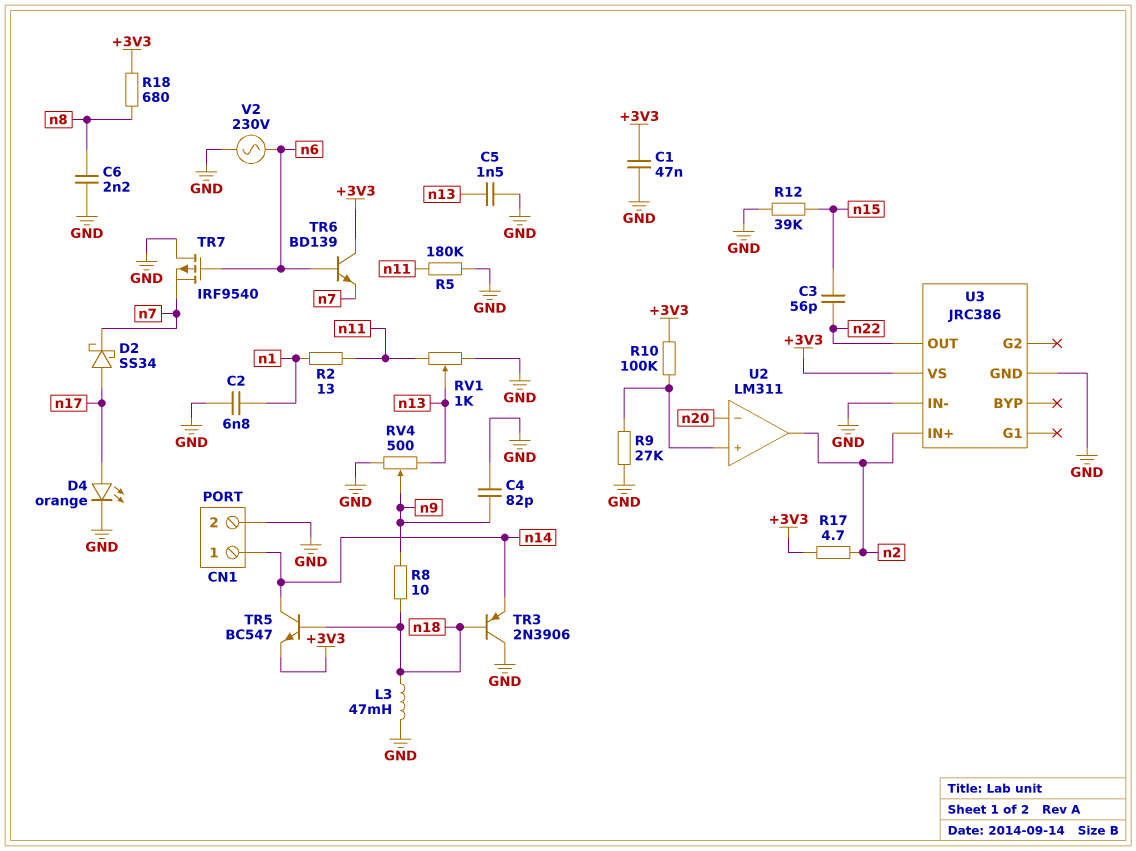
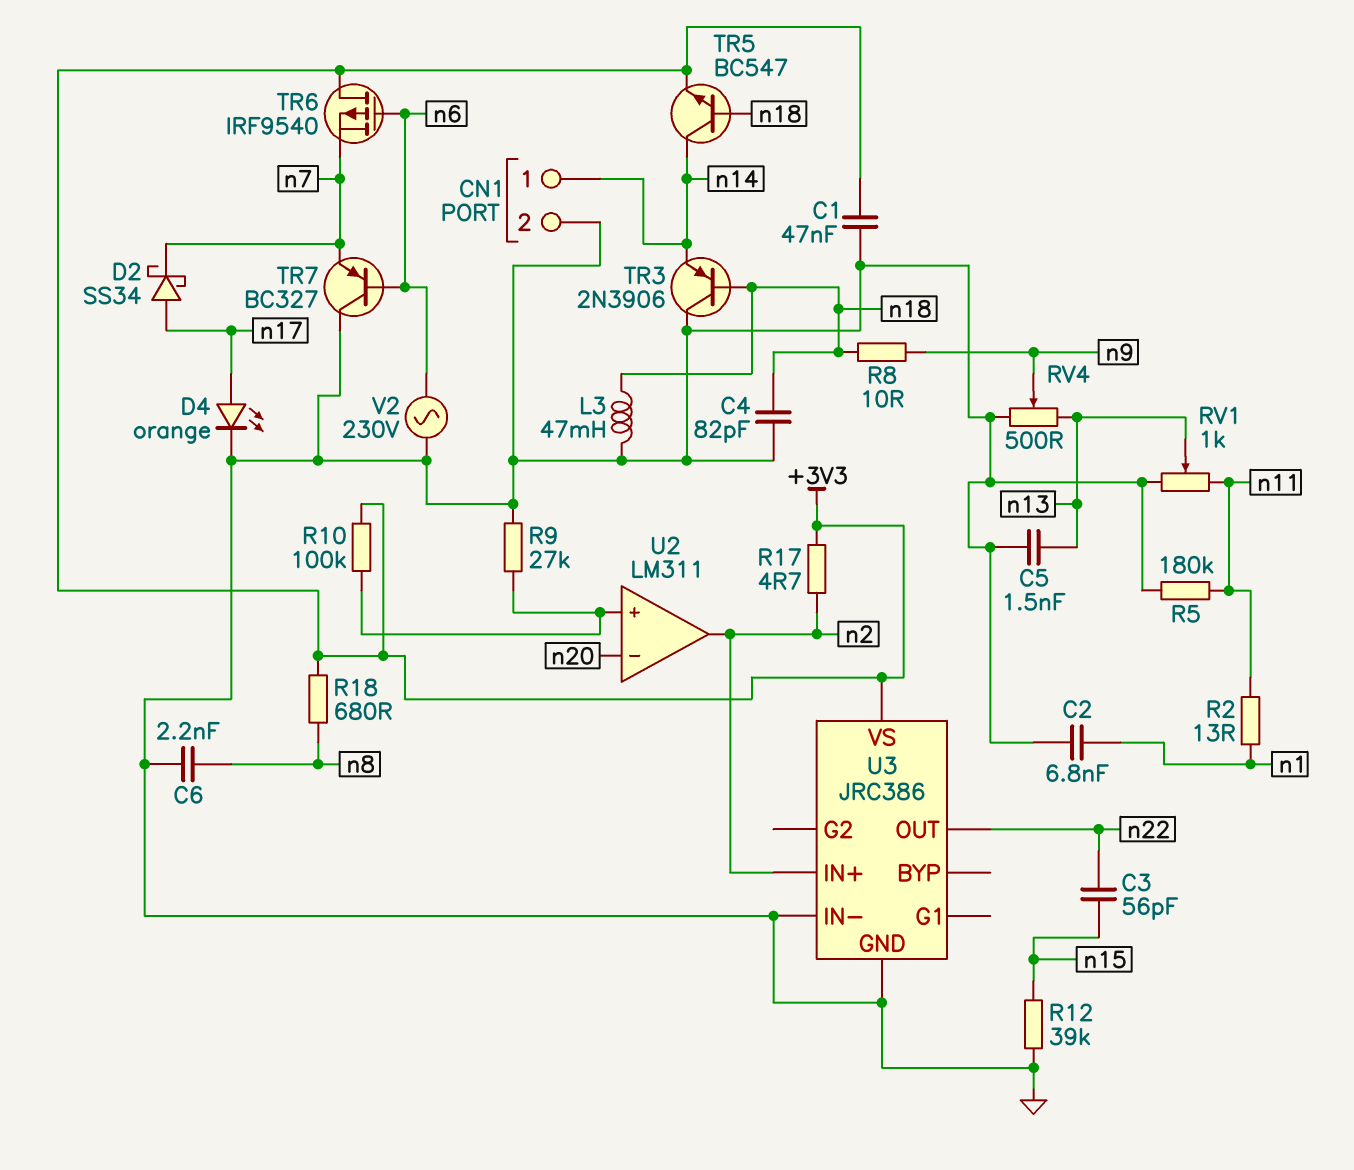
C4: 82pF (GND, n9) -> 82pF (GND, n18)
TR6: NPN BD139 (B n6, C +3V3, E n7) -> PMOS IRF9540 (G n6, D +3V3, S n7)
TR7: PMOS IRF9540 (G n6, D GND, S n7) -> PNP BC327 (B n6, C GND, E n7)

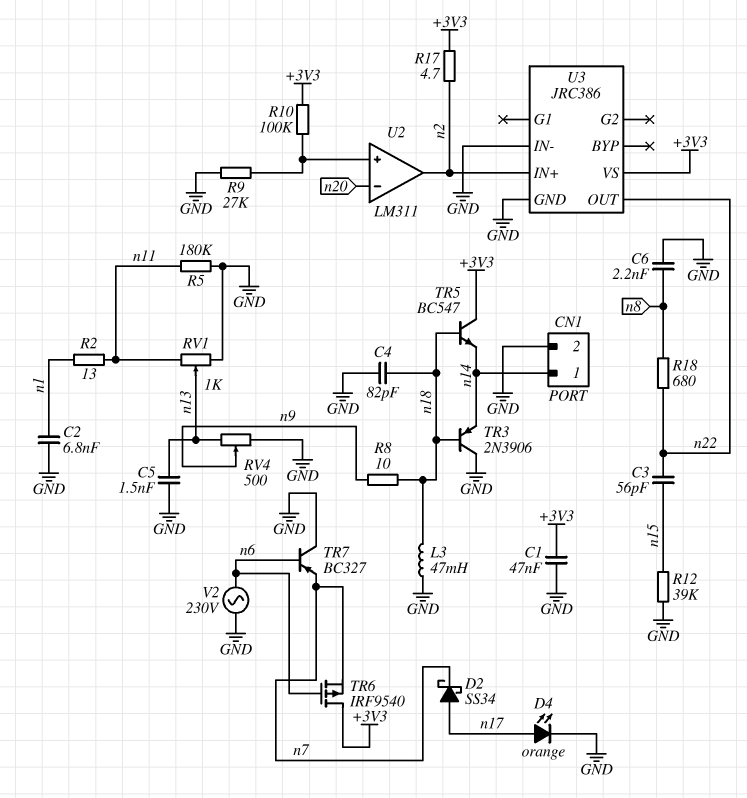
R18: 680 (+3V3, n8) -> 680 (n8, n22)
TR5: NPN BC547 (B n18, C n14, E +3V3) -> NPN BC547 (B n18, C +3V3, E n14)

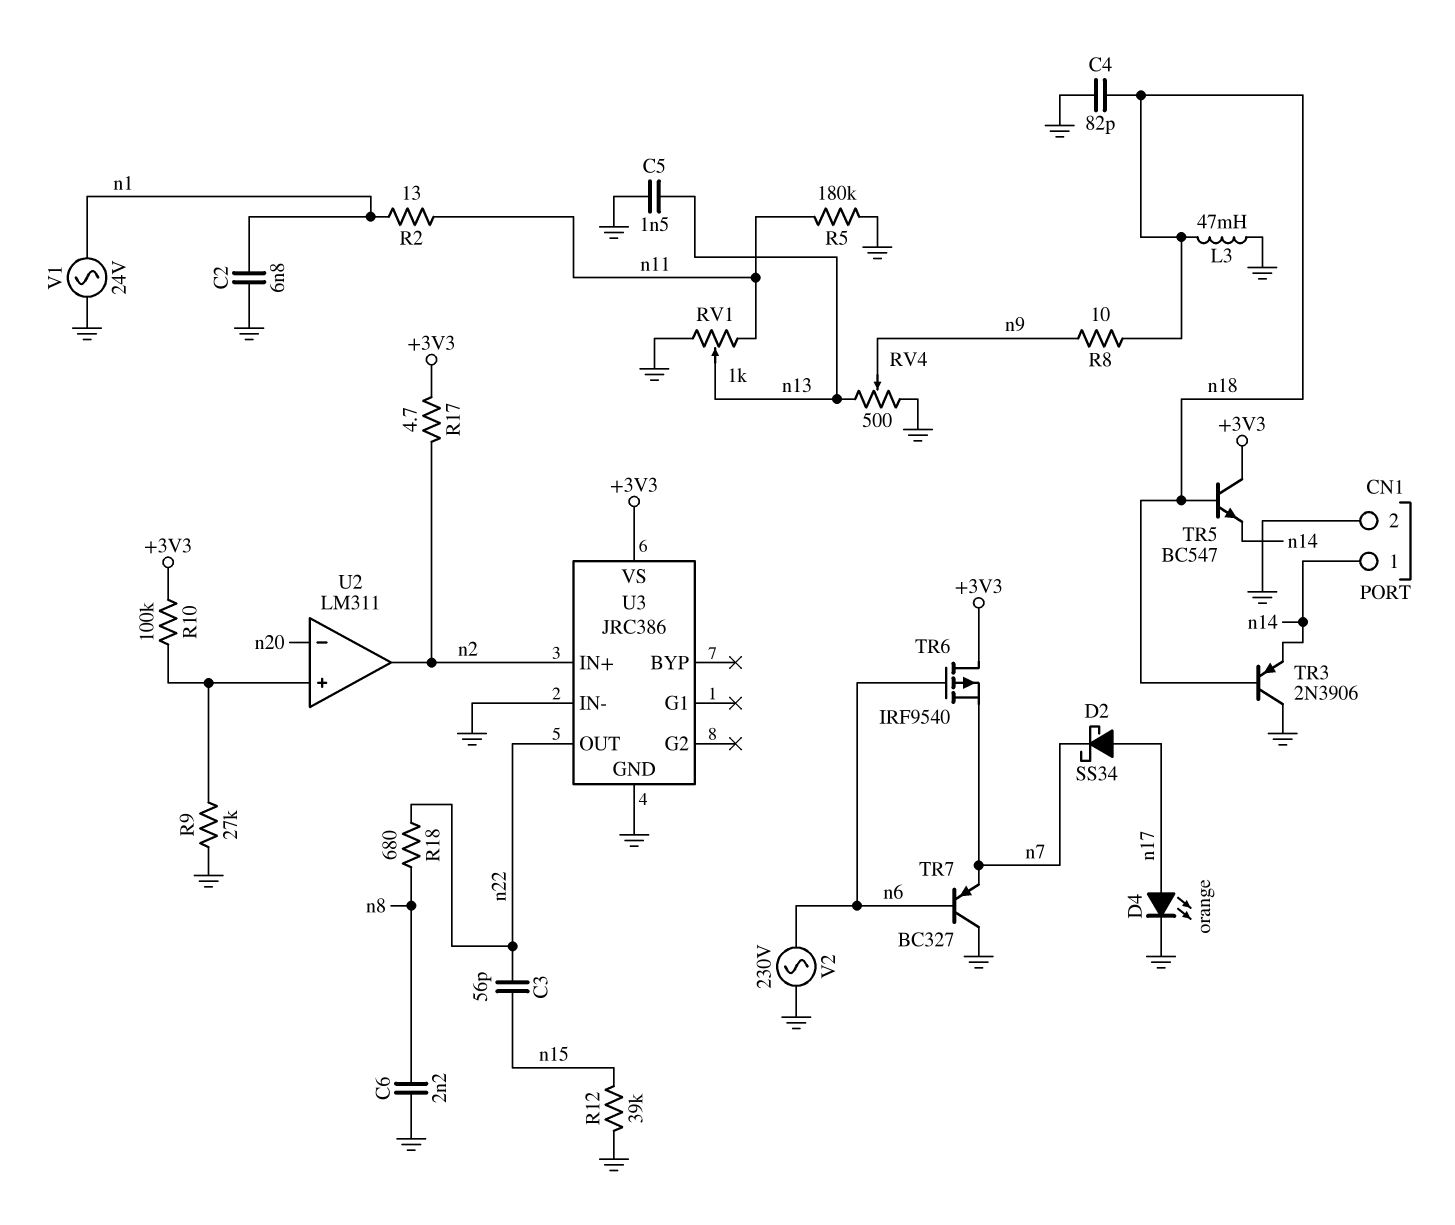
C1: 47nF (+3V3, GND) -> none
V1: none -> AC 24V (GND, n1)

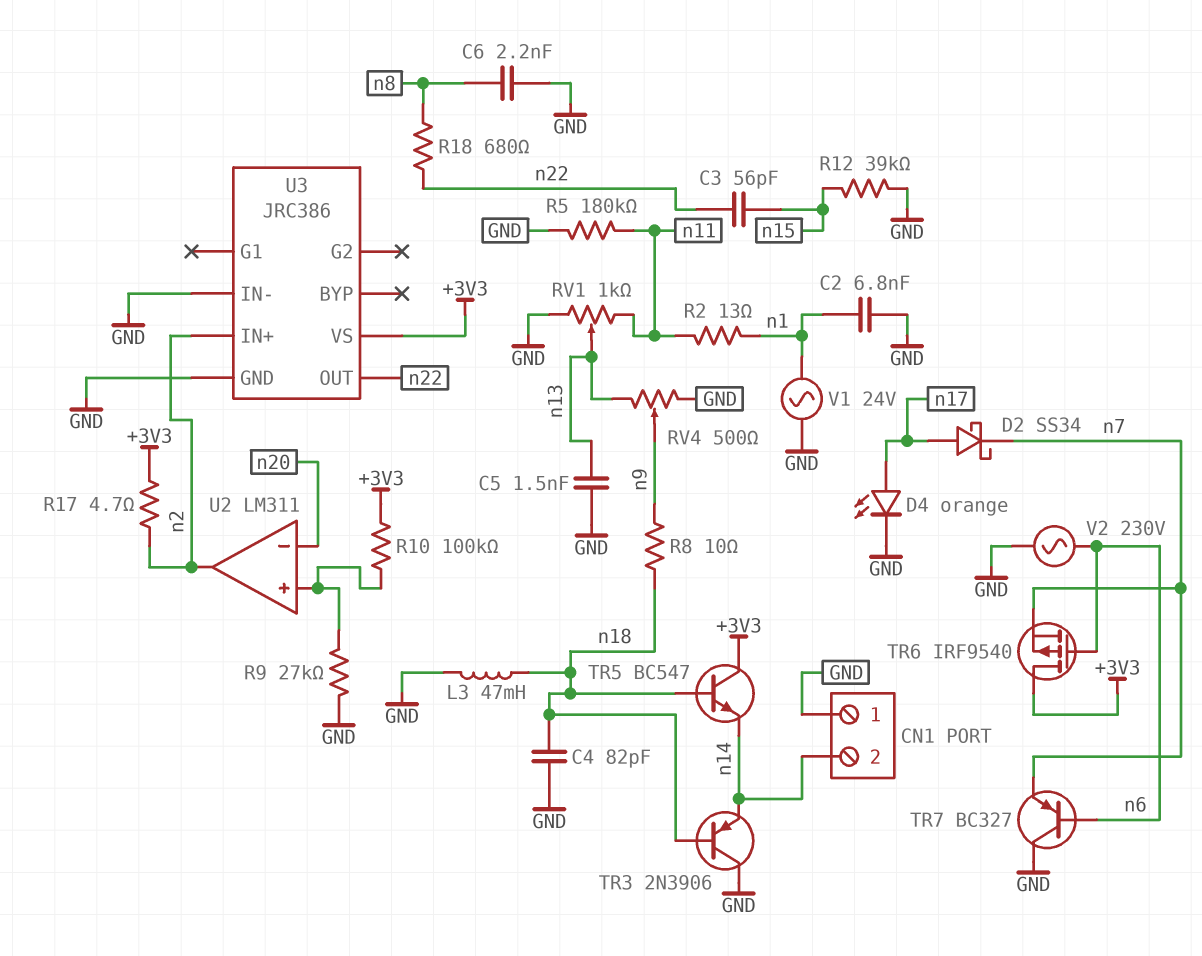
CN1 pin 1: n14 -> GND
CN1 pin 2: GND -> n14

